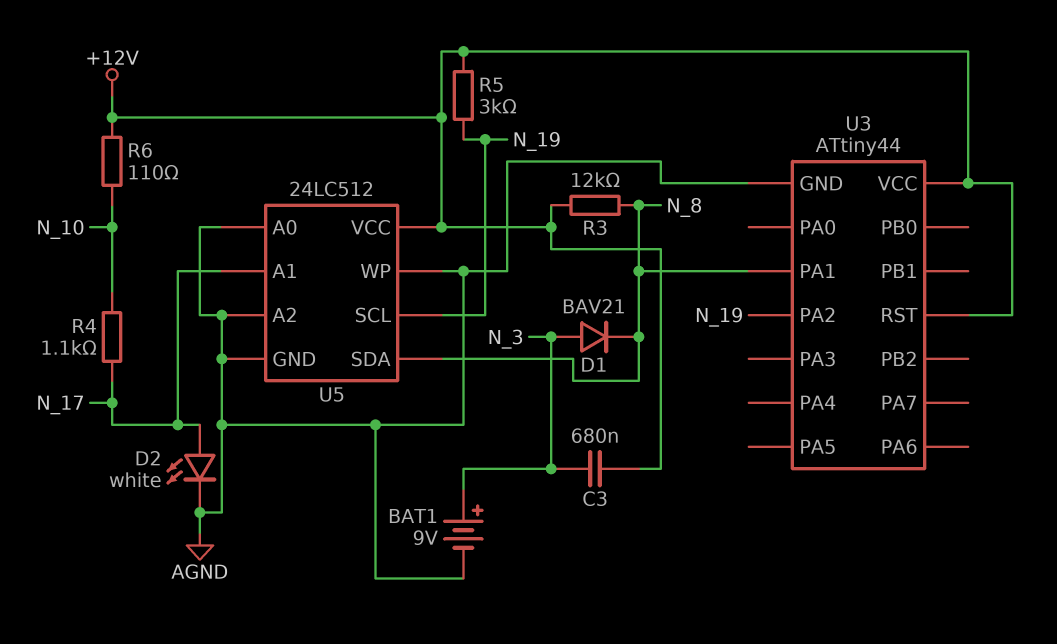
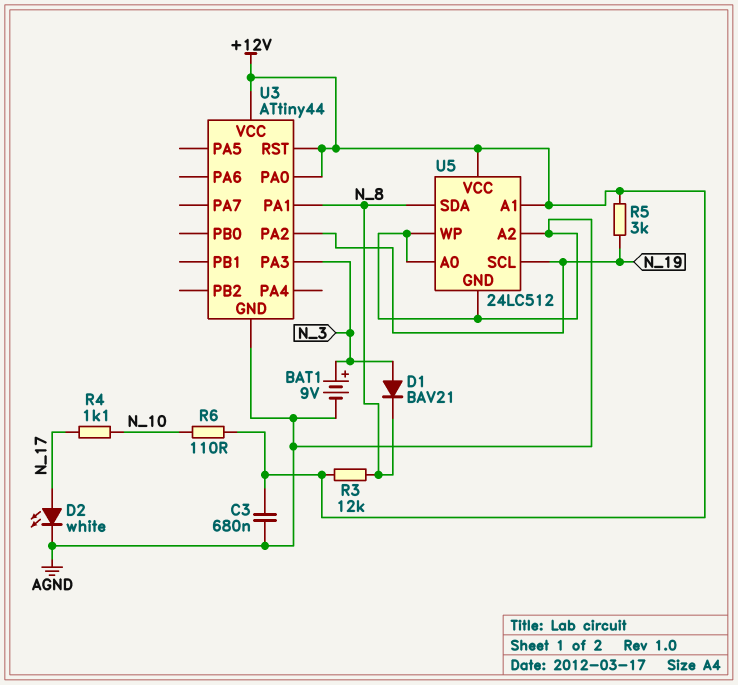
C3: 680nF (+12V, N_3) -> 680nF (+12V, AGND)
U3 pin PA0: none -> +12V
U3 pin PA3: none -> N_3
U5 pin A1: N_17 -> +12V

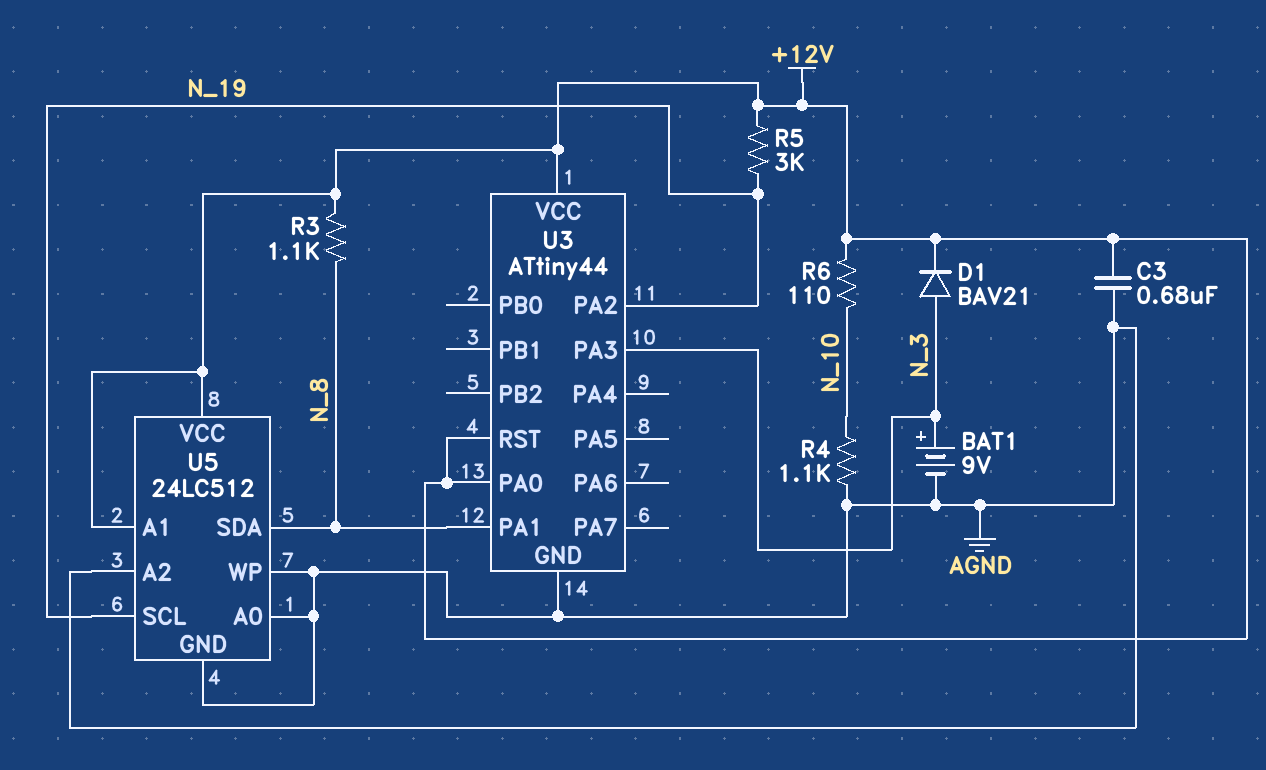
D1: diode BAV21 (A N_3, K N_8) -> diode BAV21 (A N_3, K +12V)
D2: LED white (A N_17, K AGND) -> none
R3: 12k (+12V, N_8) -> 1.1k (+12V, N_8)
R4: 1.1k (N_10, N_17) -> 1.1k (AGND, N_10)

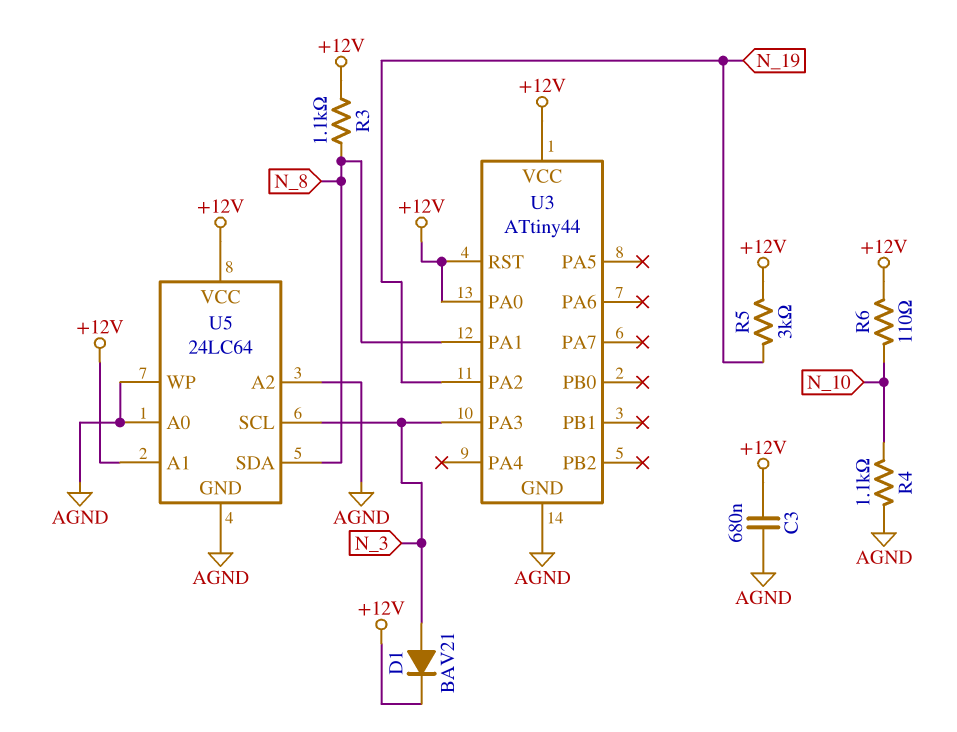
BAT1: 9V (plus N_3, minus AGND) -> none
U5: 24LC512 -> 24LC64
U5 pin SCL: N_19 -> N_3

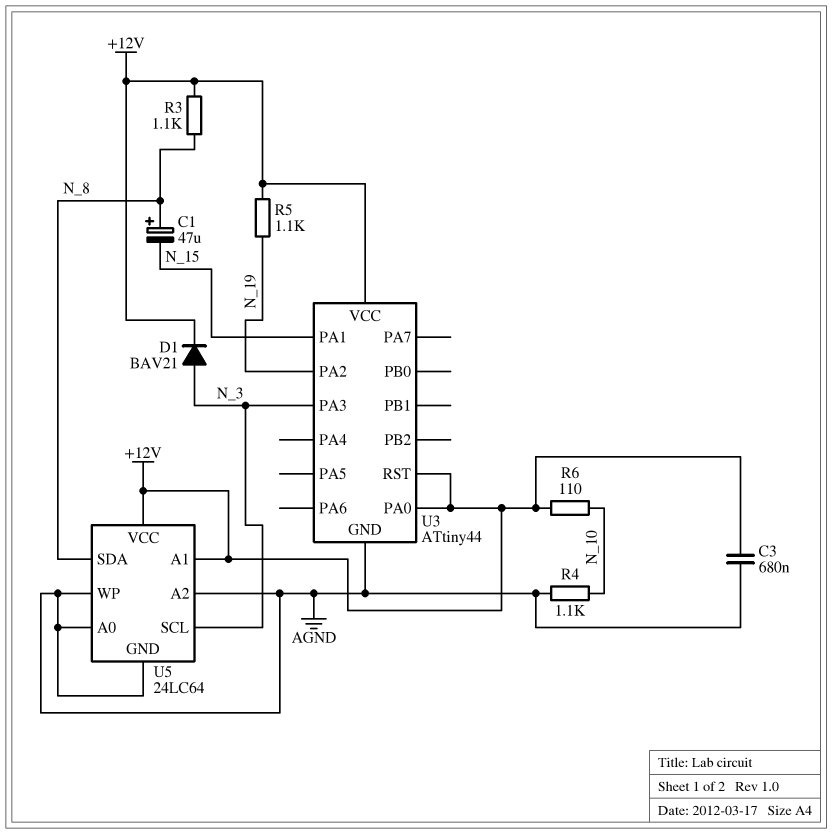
C1: none -> 47uF (plus N_8, minus N_15)
R5: 3k (+12V, N_19) -> 1.1k (+12V, N_19)
U3 pin PA1: N_8 -> N_15

